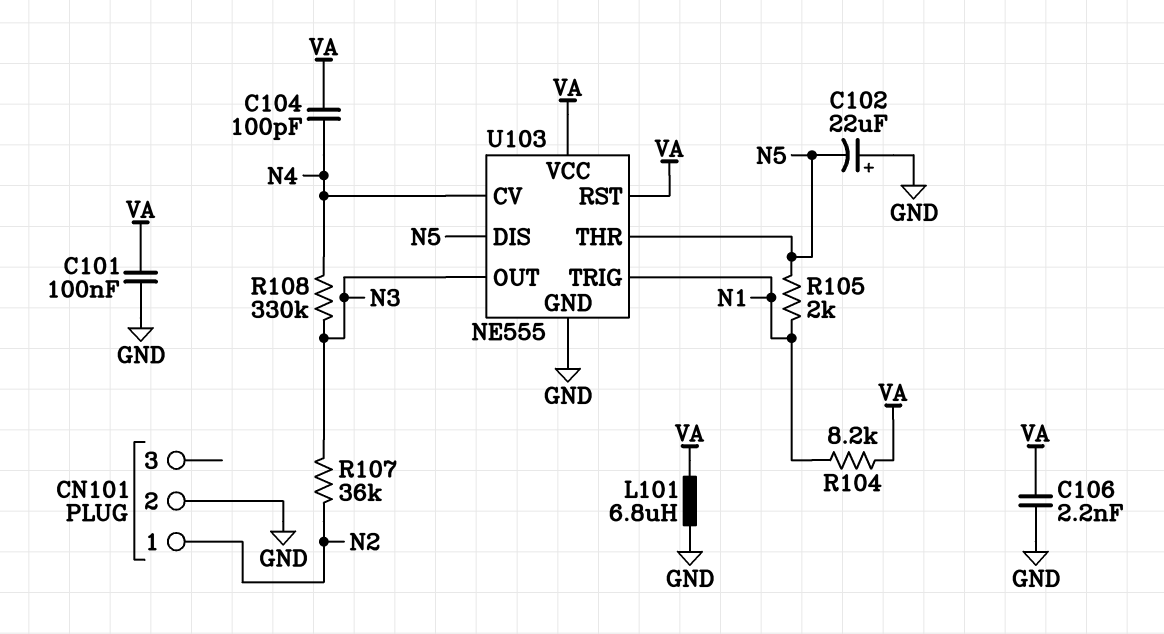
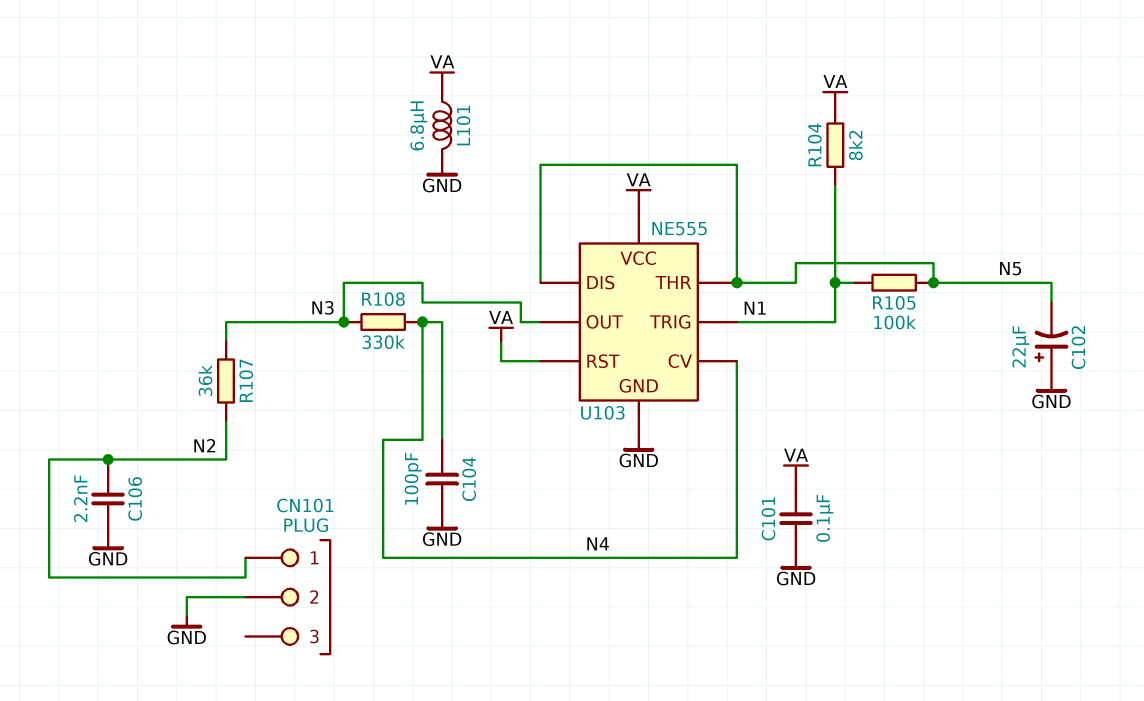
C104: 100pF (N4, VA) -> 100pF (GND, N4)
C106: 2.2nF (GND, VA) -> 2.2nF (GND, N2)
R105: 2k (N1, N5) -> 100k (N1, N5)

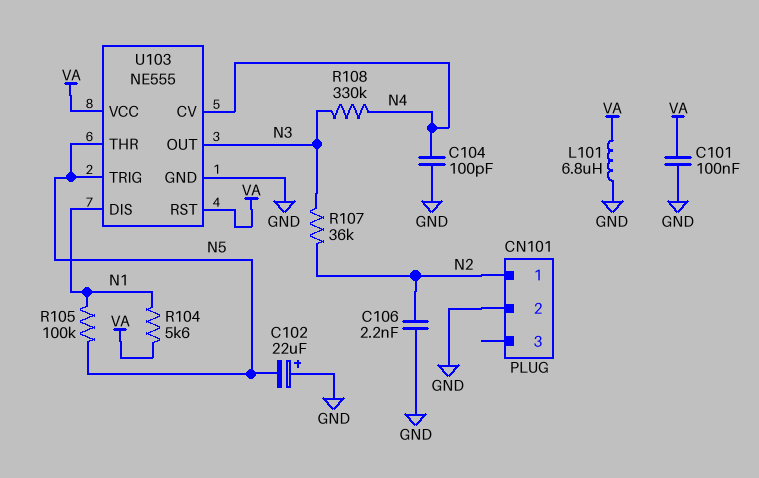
R104: 8.2k (N1, VA) -> 5.6k (N1, VA)
U103 pin DIS: N5 -> N1
U103 pin TRIG: N1 -> N5

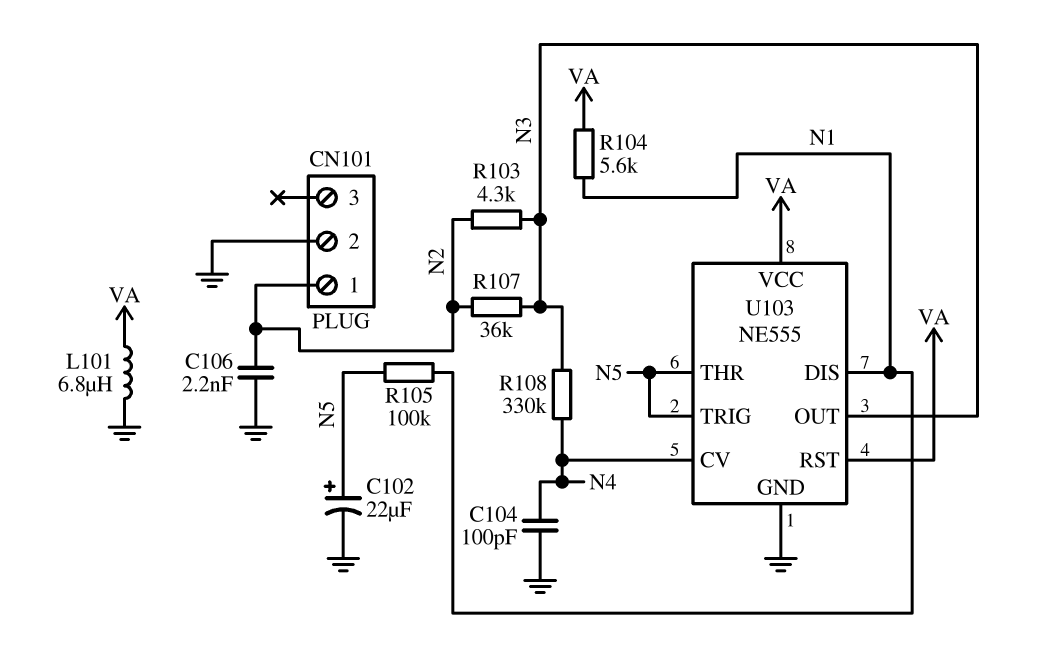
C101: 100nF (GND, VA) -> none
C102: 22uF (plus GND, minus N5) -> 22uF (plus N5, minus GND)
R103: none -> 4.3k (N2, N3)

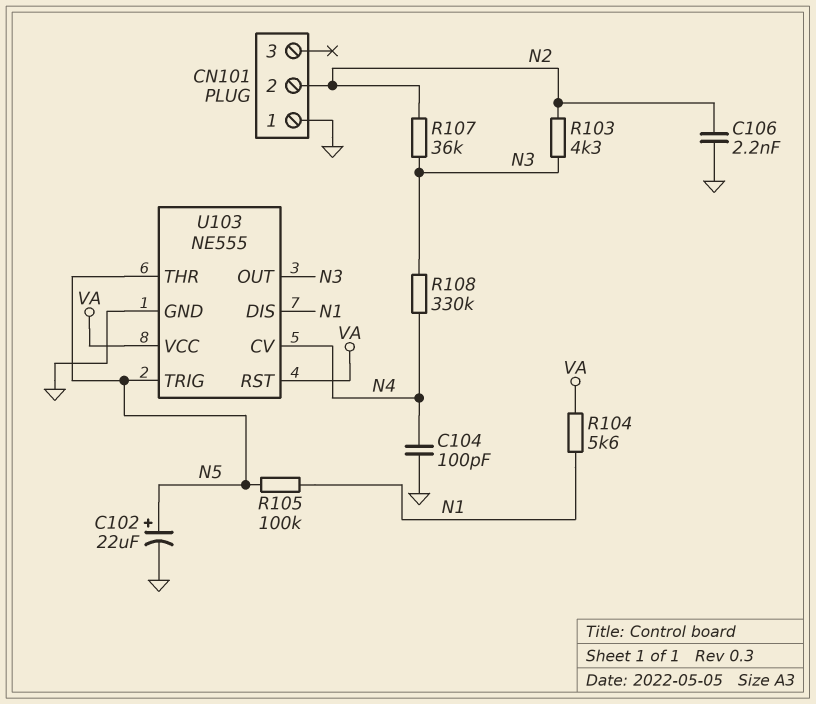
CN101 pin 1: N2 -> GND
CN101 pin 2: GND -> N2
L101: 6.8uH (GND, VA) -> none

